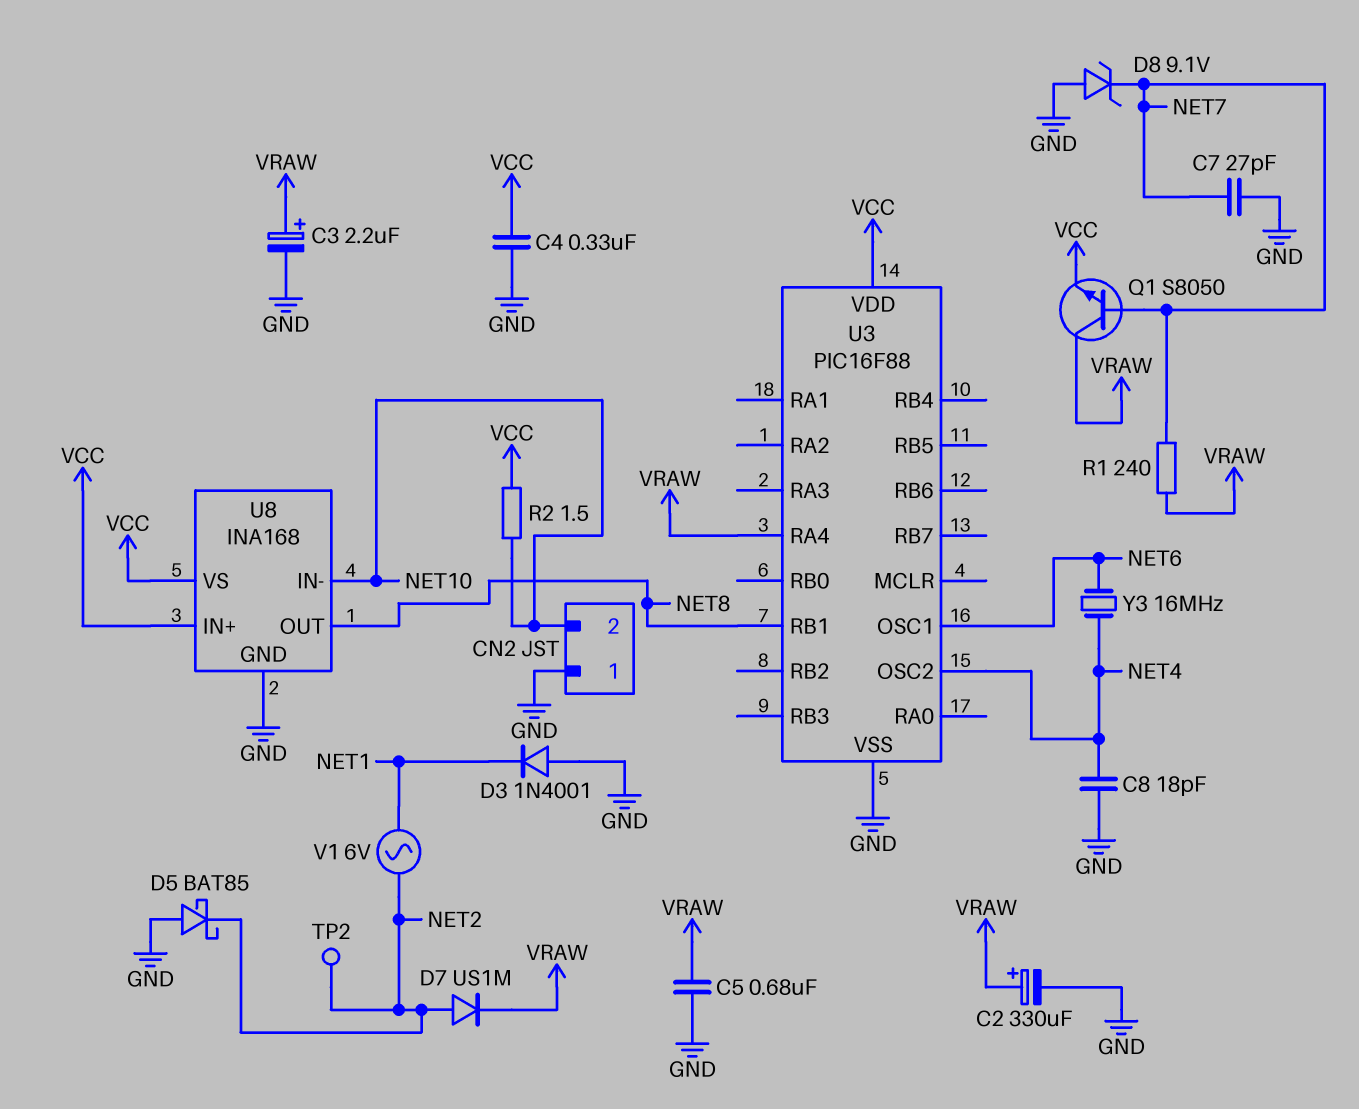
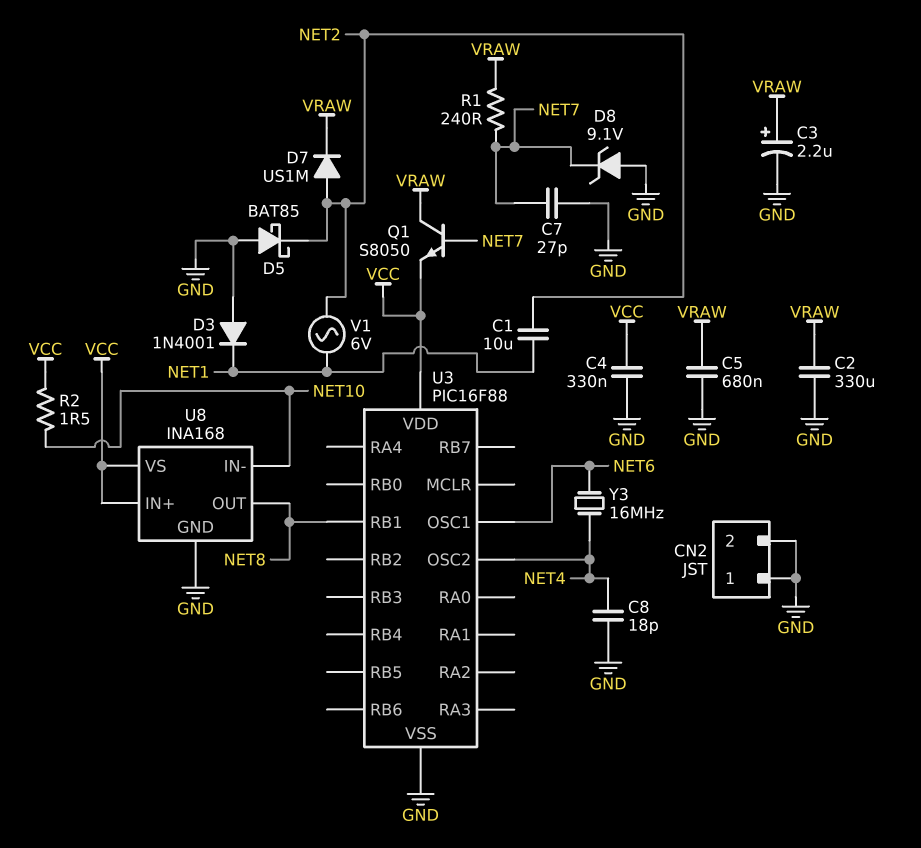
C1: none -> 10uF (NET1, NET2)
C2: 330uF (plus VRAW, minus GND) -> 330uF (GND, VRAW)
CN2 pin 2: NET10 -> GND
TP2: test point (NET2) -> none
U3 pin RA4: VRAW -> none

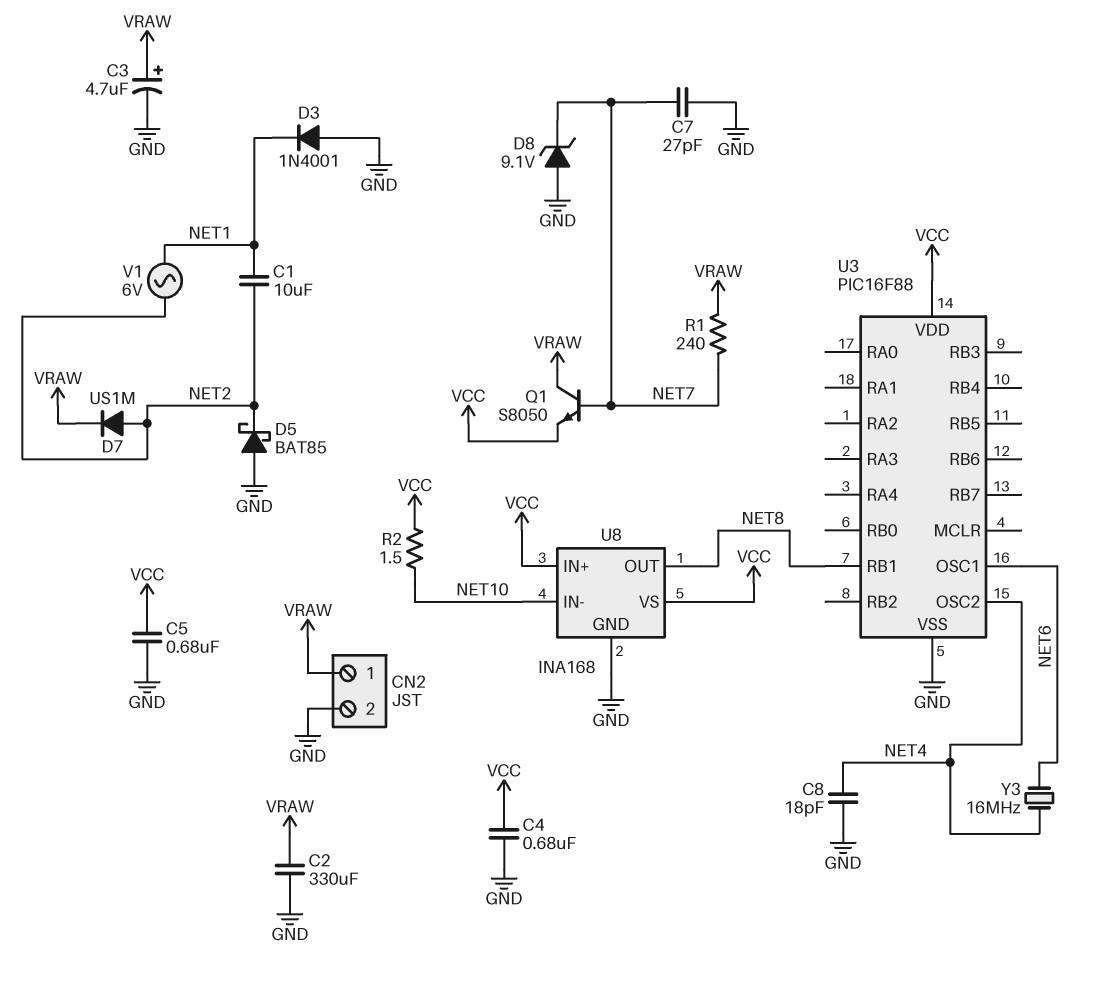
C3: 2.2uF (plus VRAW, minus GND) -> 4.7uF (plus VRAW, minus GND)
C4: 330nF (GND, VCC) -> 680nF (GND, VCC)
C5: 680nF (GND, VRAW) -> 680nF (GND, VCC)
CN2 pin 1: GND -> VRAW

